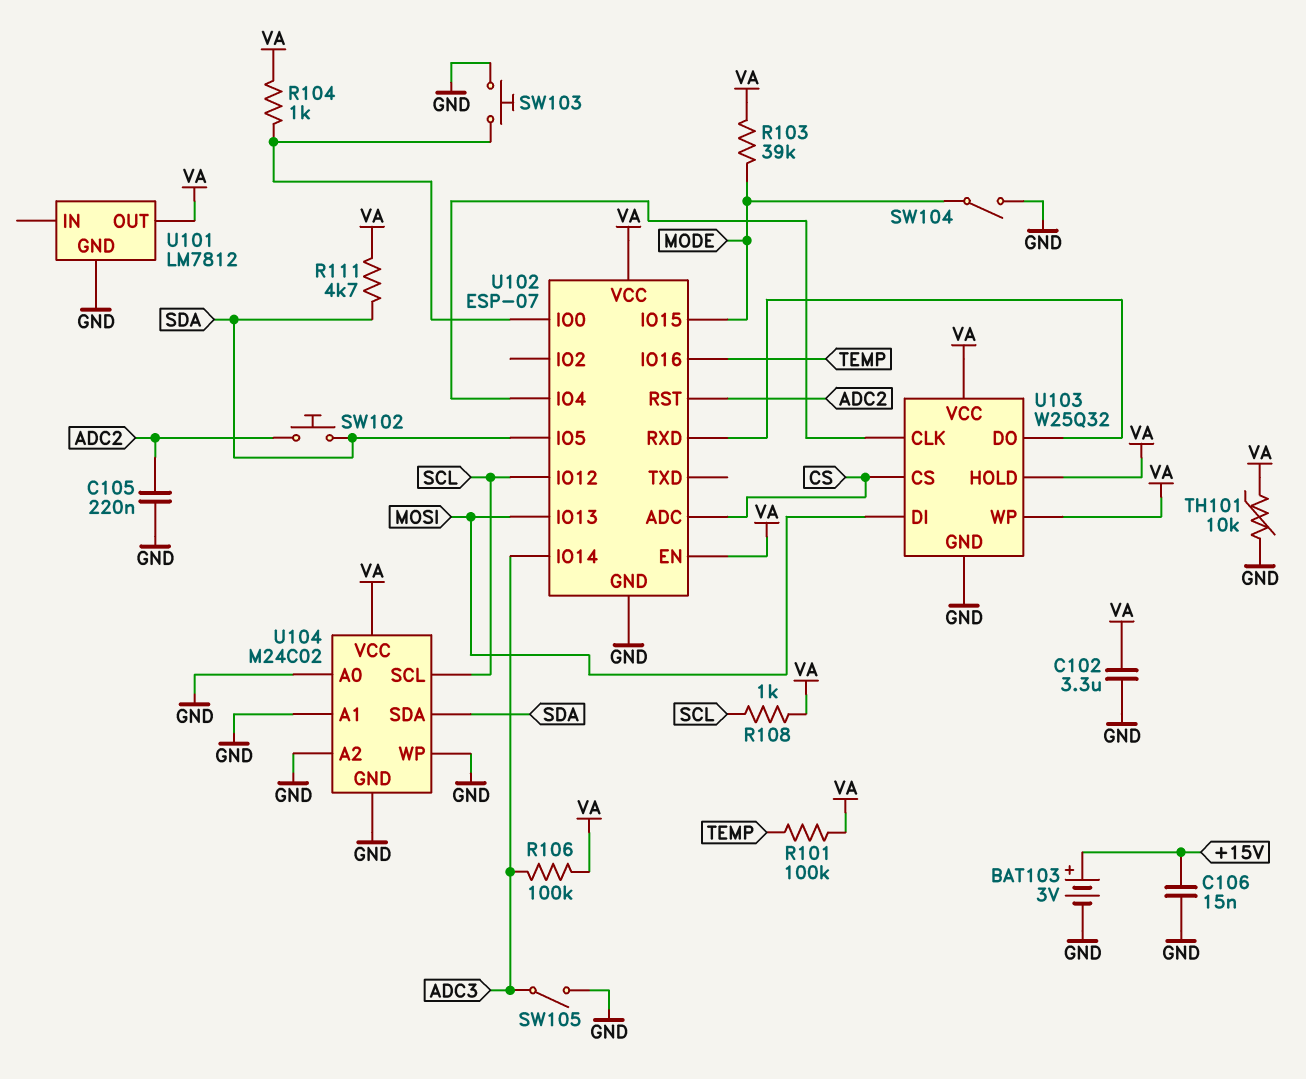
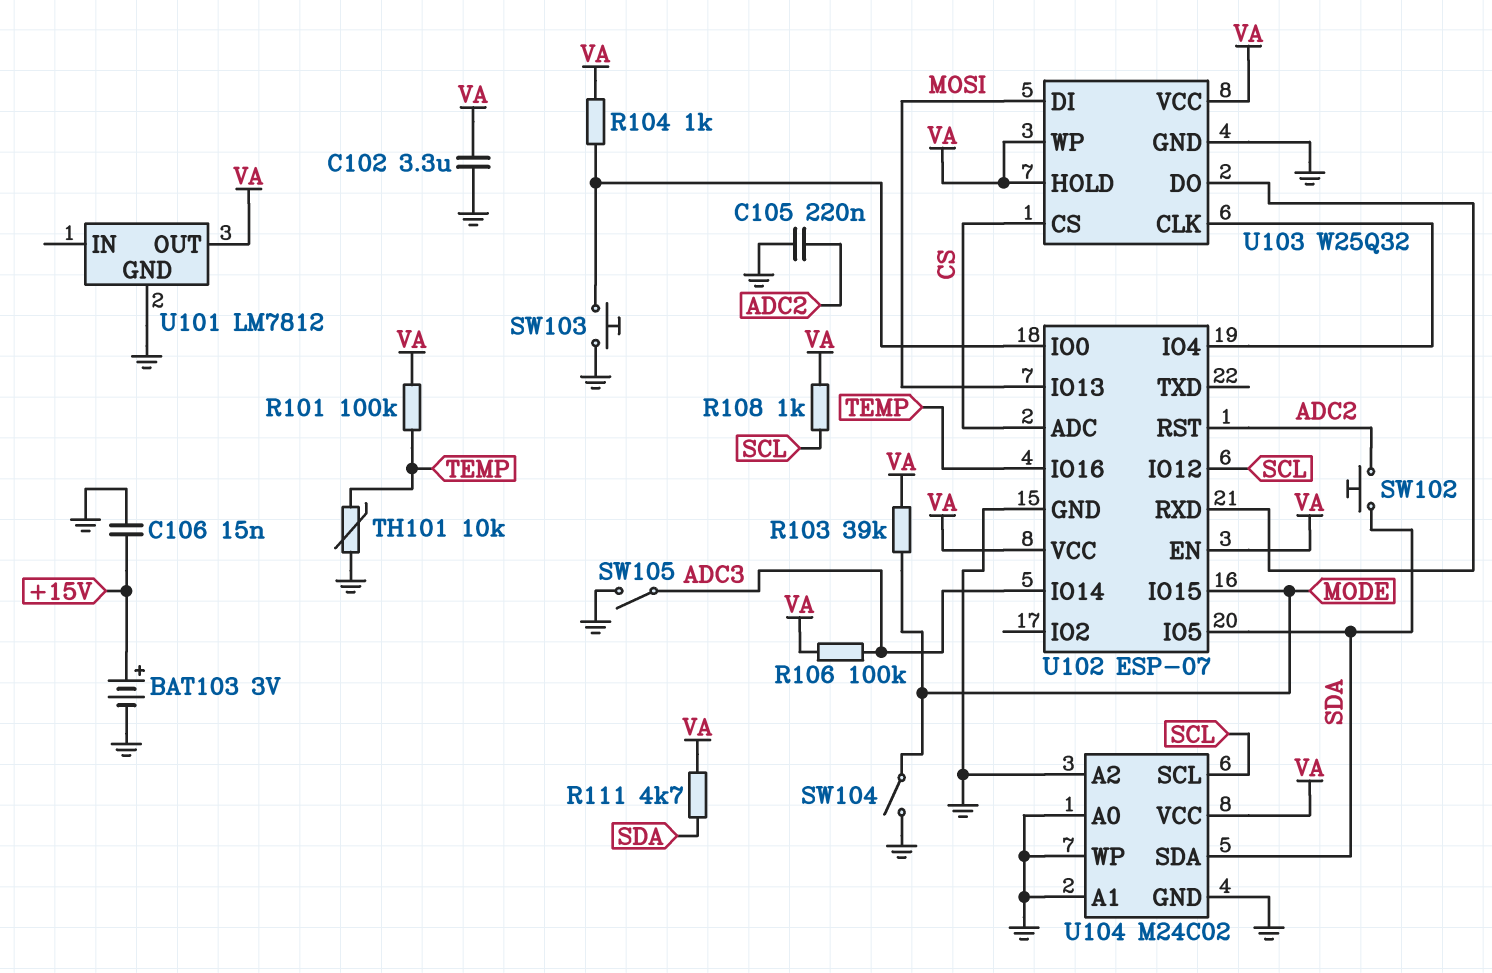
TH101: 10k (GND, VA) -> 10k (GND, TEMP)

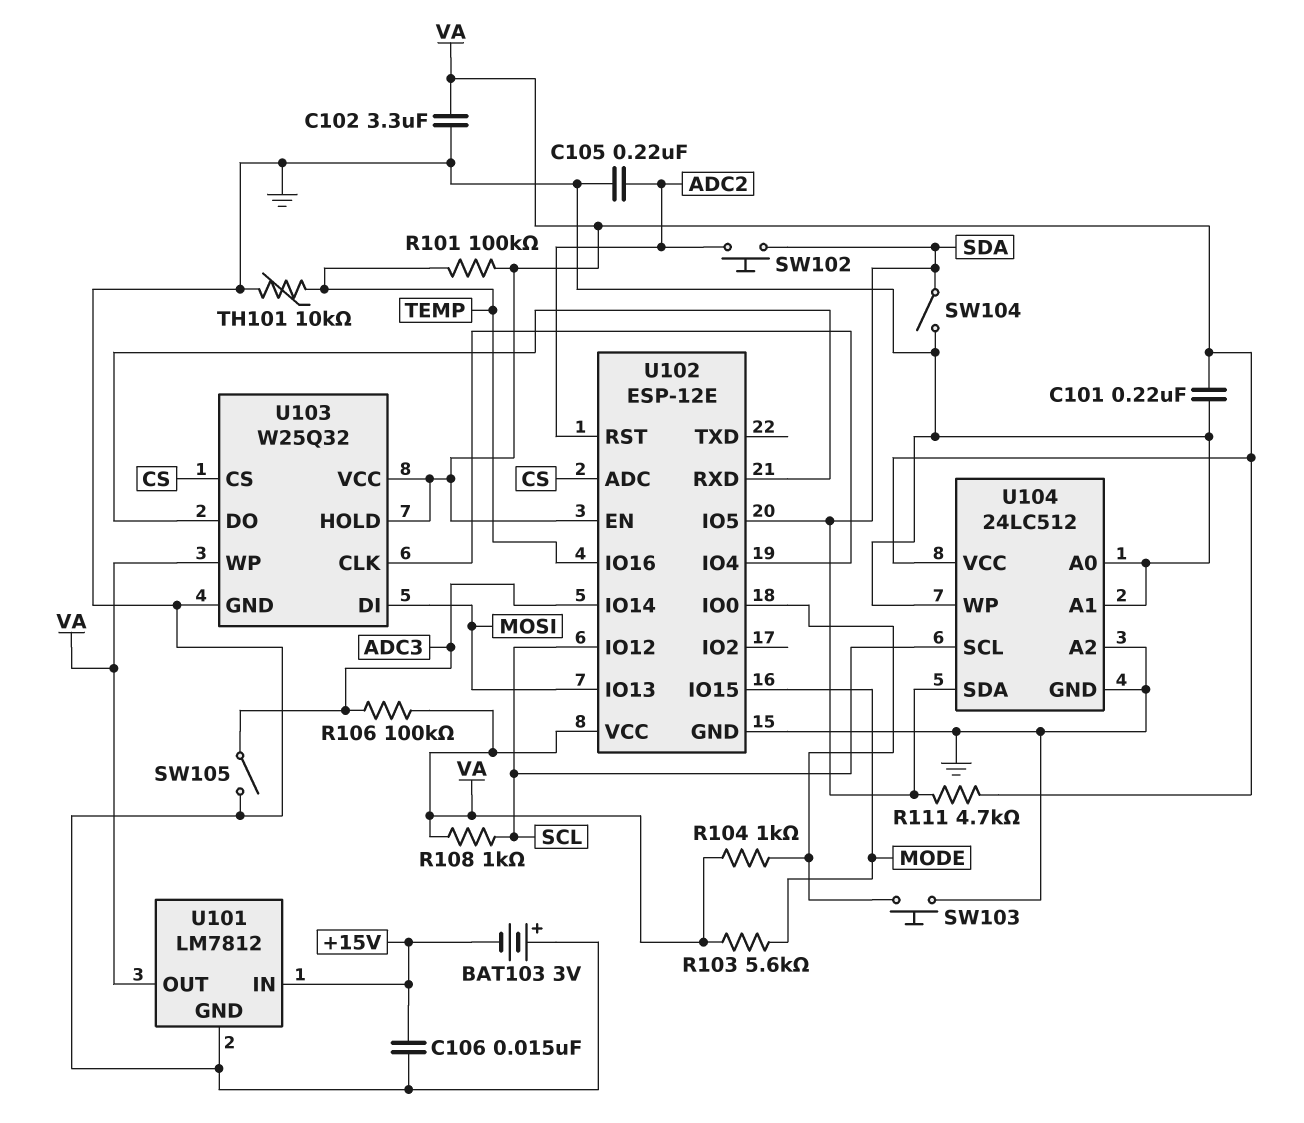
BAT103: 3V (plus +15V, minus GND) -> 3V (plus GND, minus +15V)
C101: none -> 220nF (GND, VA)
R103: 39k (MODE, VA) -> 5.6k (MODE, VA)
SW104: switch (GND, MODE) -> switch (GND, SDA)
U101 pin IN: none -> +15V
U102: ESP-07 -> ESP-12E
U104: M24C02 -> 24LC512

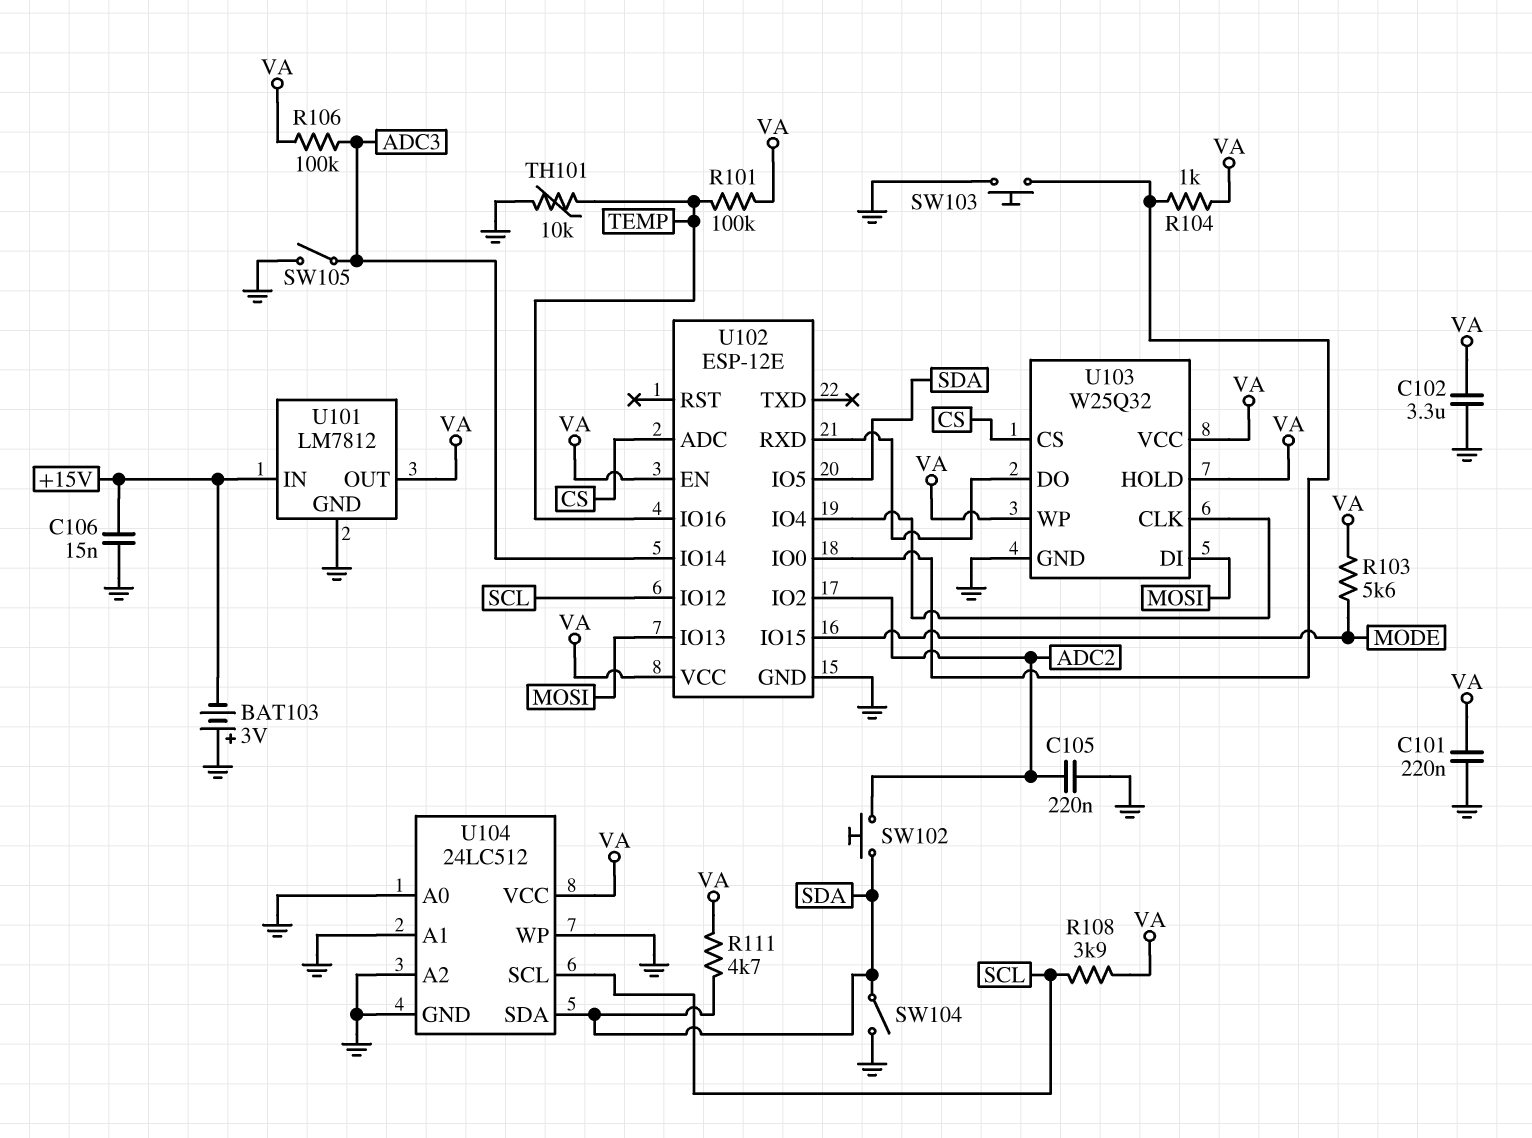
R108: 1k (SCL, VA) -> 3.9k (SCL, VA)
U102 pin IO2: none -> ADC2
U102 pin RST: ADC2 -> none

